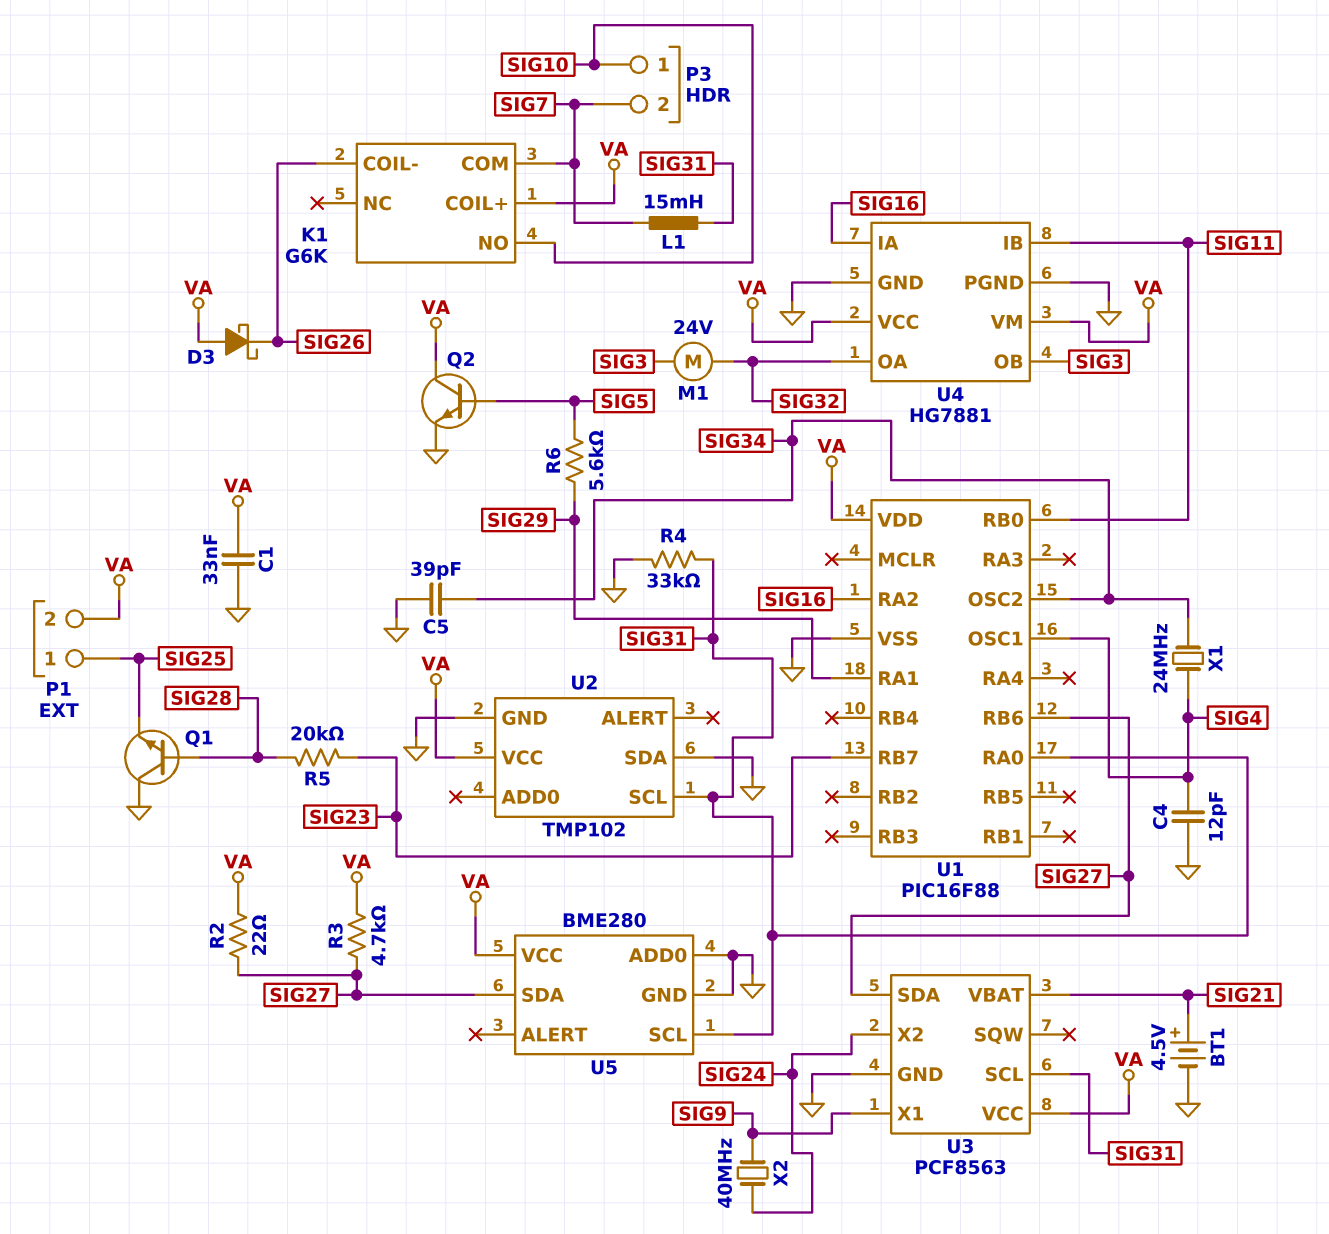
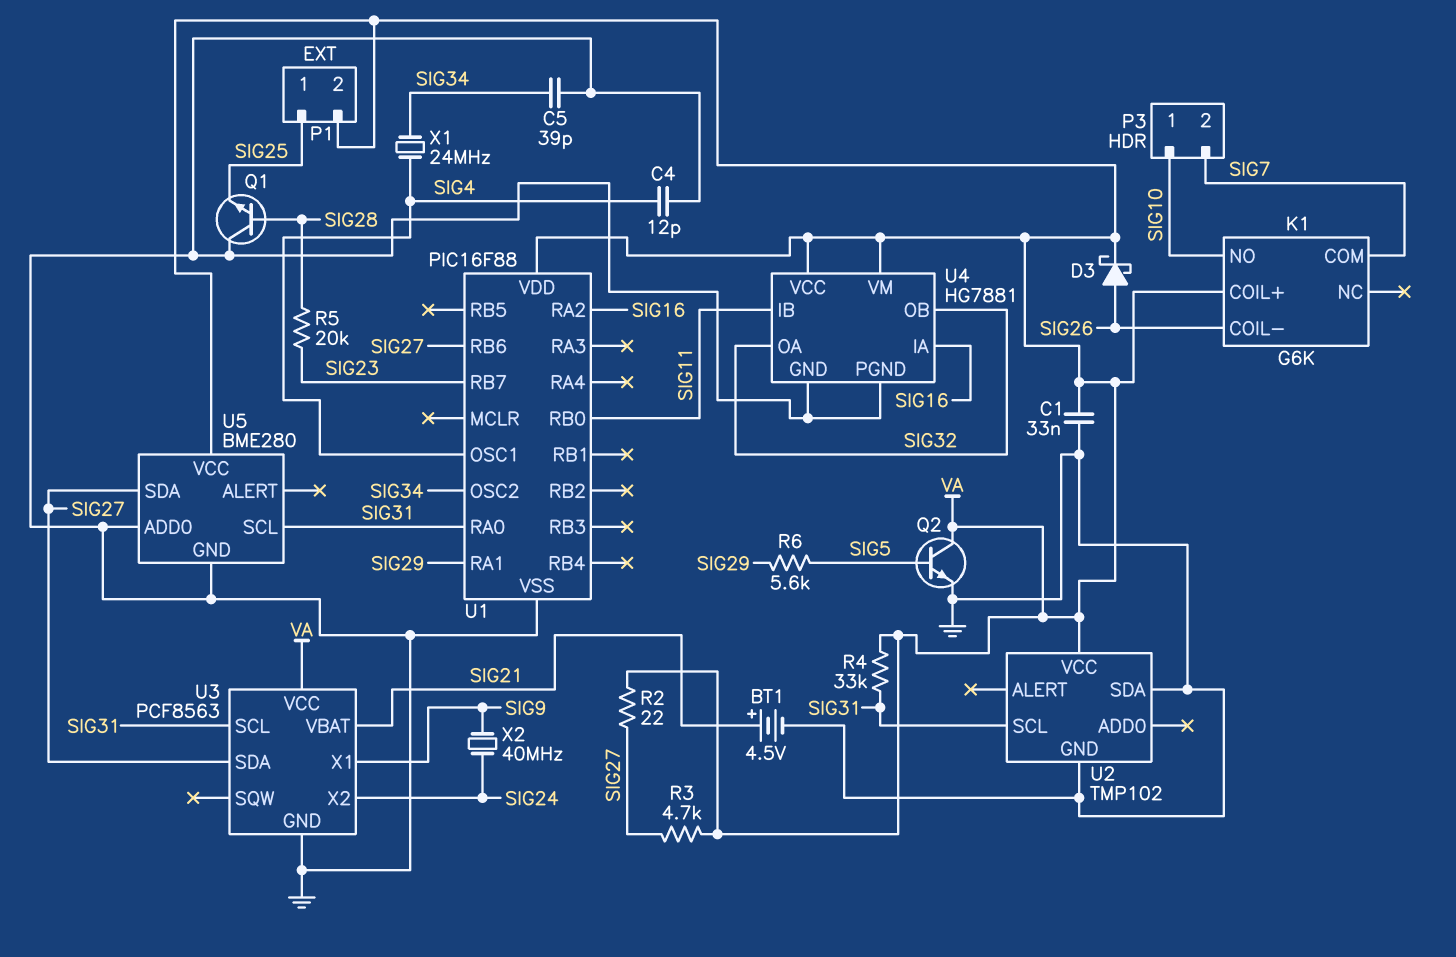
D3: schottky (A VA, K SIG26) -> schottky (A SIG26, K VA)
L1: 15mH (SIG7, SIG31) -> none
M1: motor 24V (SIG3, SIG32) -> none
R4: 33k (GND, SIG31) -> 33k (SIG31, VA)
U4 pin OB: SIG3 -> SIG32

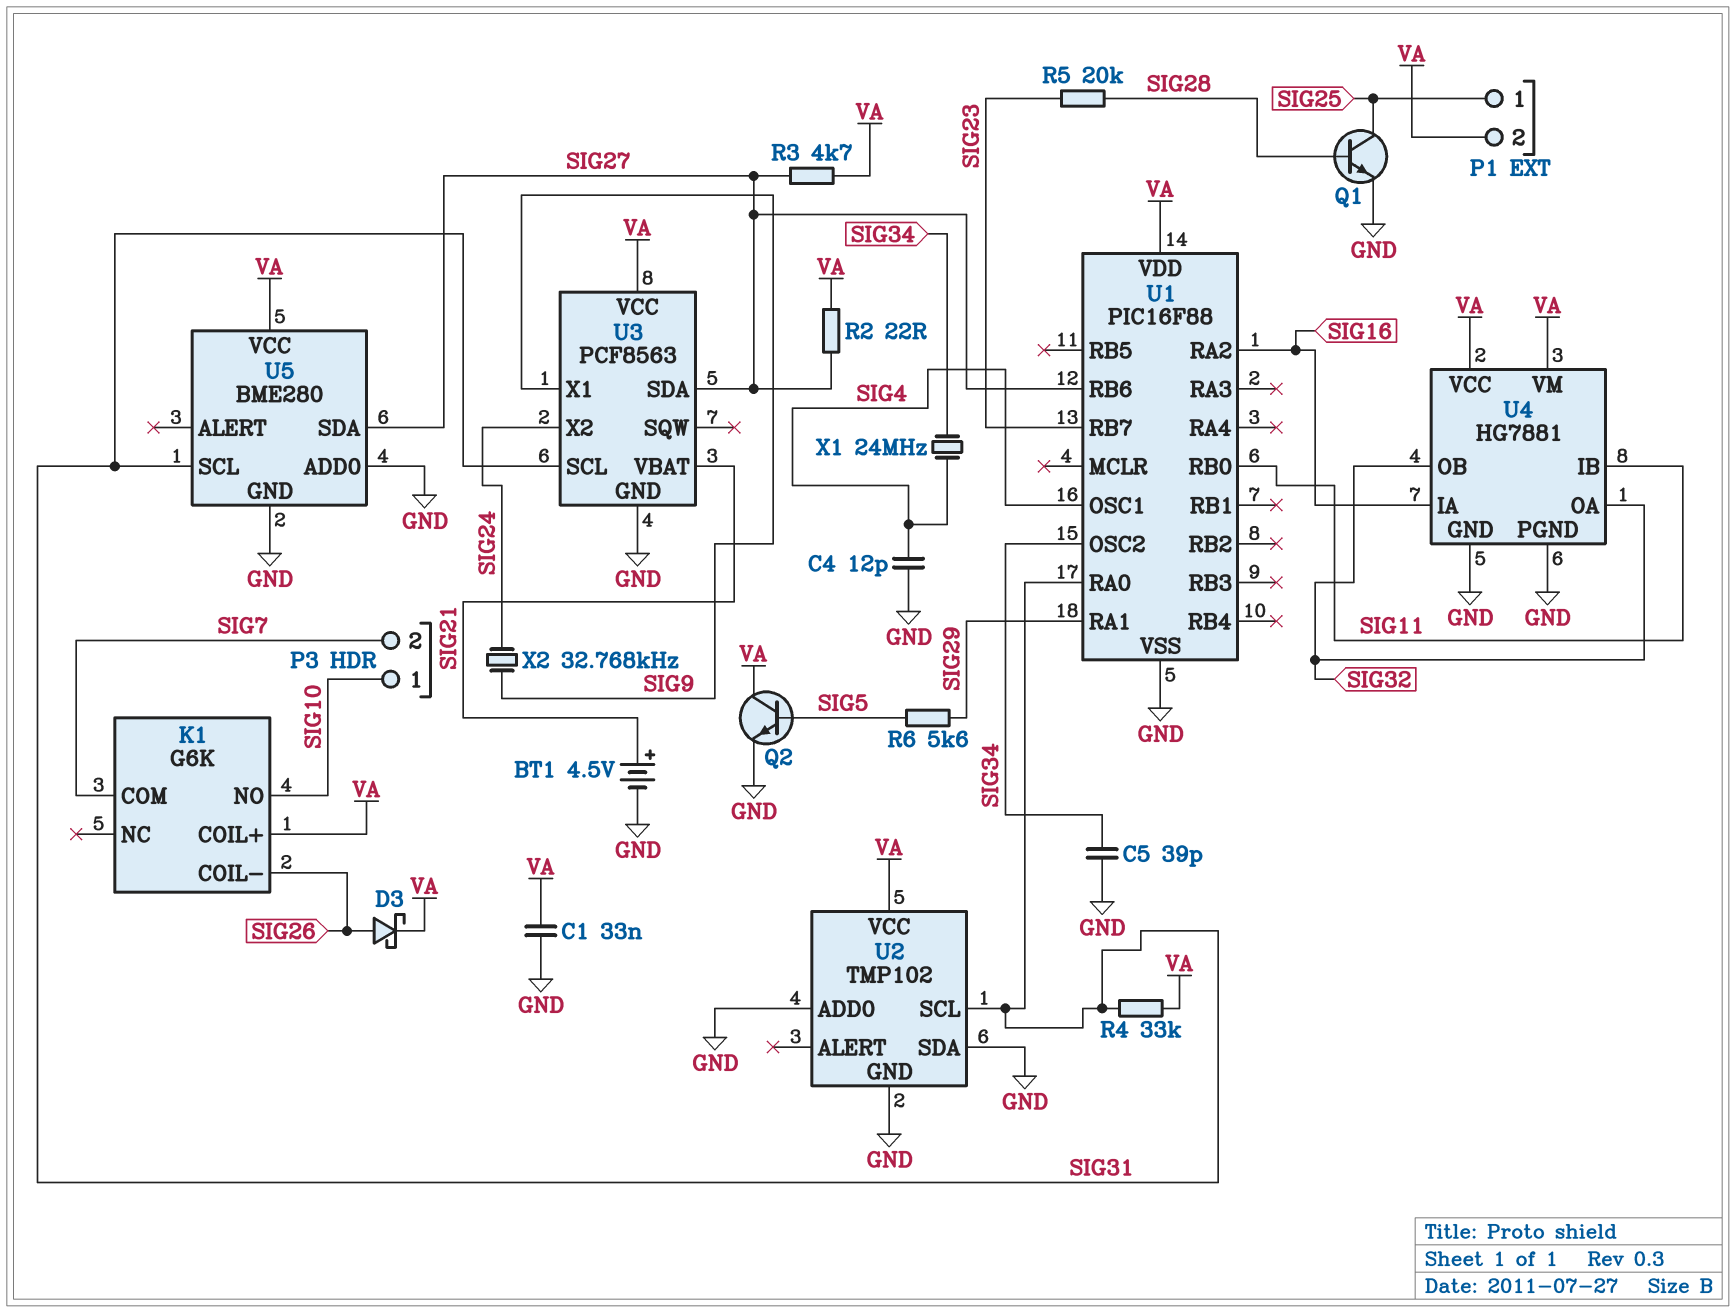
Q1: NPN (B SIG28, C GND, E SIG25) -> NPN (B SIG28, C SIG25, E GND)
U2 pin ADD0: none -> GND
X2: 40MHz (SIG9, SIG24) -> 32.768kHz (SIG9, SIG24)

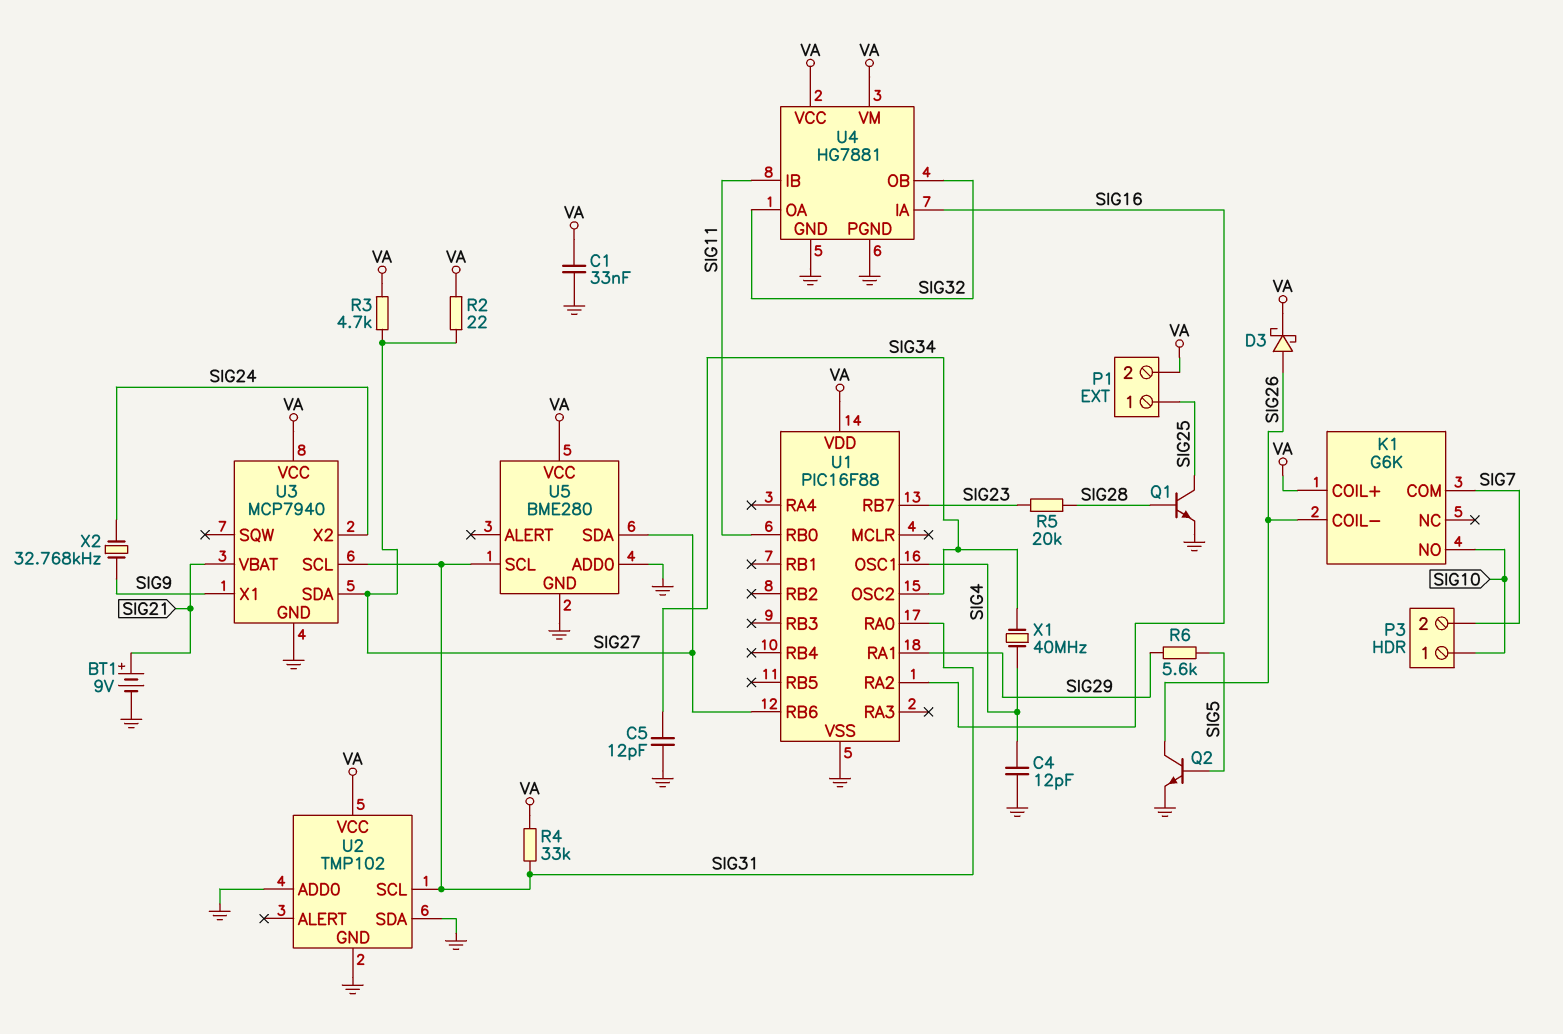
BT1: 4.5V (plus SIG21, minus GND) -> 9V (plus SIG21, minus GND)
C5: 39pF (GND, SIG34) -> 12pF (GND, SIG34)
Q2: NPN (B SIG5, C VA, E GND) -> NPN (B SIG5, C SIG26, E GND)
U3: PCF8563 -> MCP7940
X1: 24MHz (SIG4, SIG34) -> 40MHz (SIG4, SIG34)

